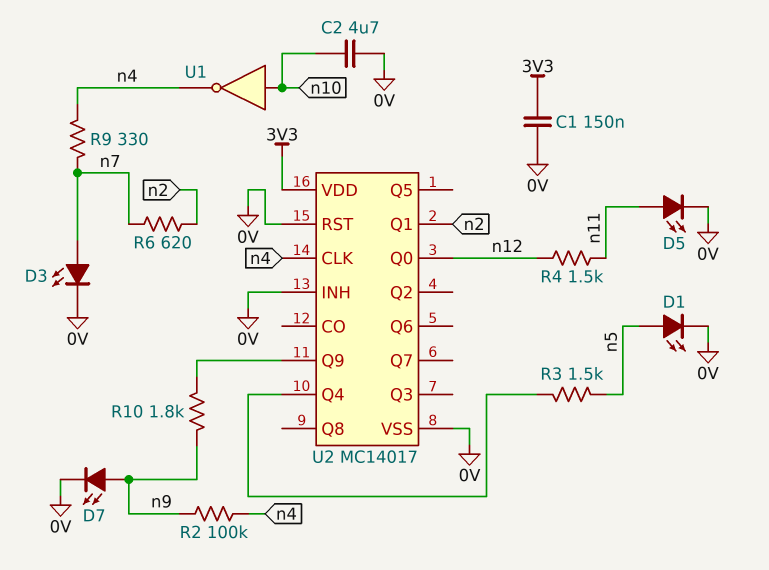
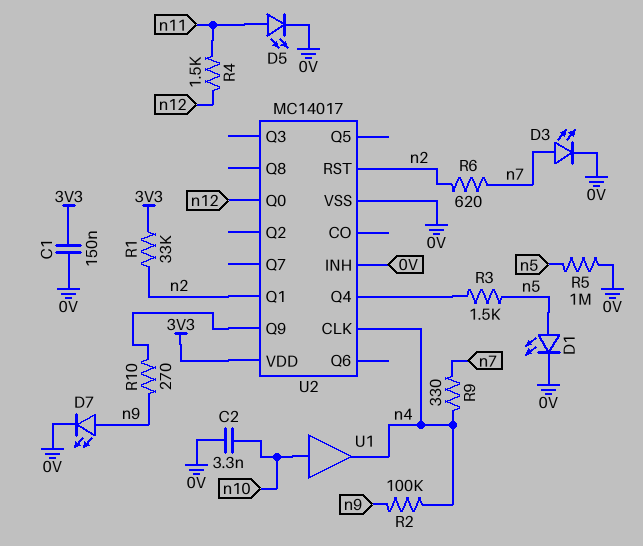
C2: 4.7uF (0V, n10) -> 3.3nF (0V, n10)
R1: none -> 33k (3V3, n2)
R5: none -> 1M (0V, n5)
R10: 1.8k (U2/Q9, n9) -> 270 (U2/Q9, n9)
U1: NOT (in n10, out n4) -> buffer (in n10, out n4)
U2 pin RST: 0V -> n2

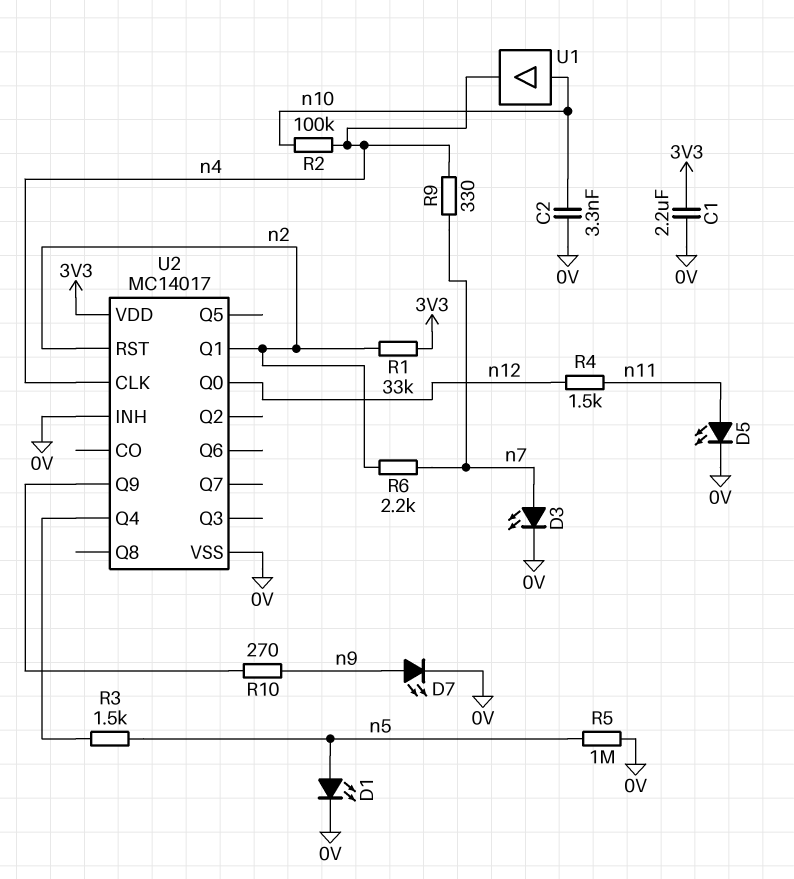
C1: 150nF (0V, 3V3) -> 2.2uF (0V, 3V3)
R2: 100k (n4, n9) -> 100k (n4, n10)
R6: 620 (n2, n7) -> 2.2k (n2, n7)

